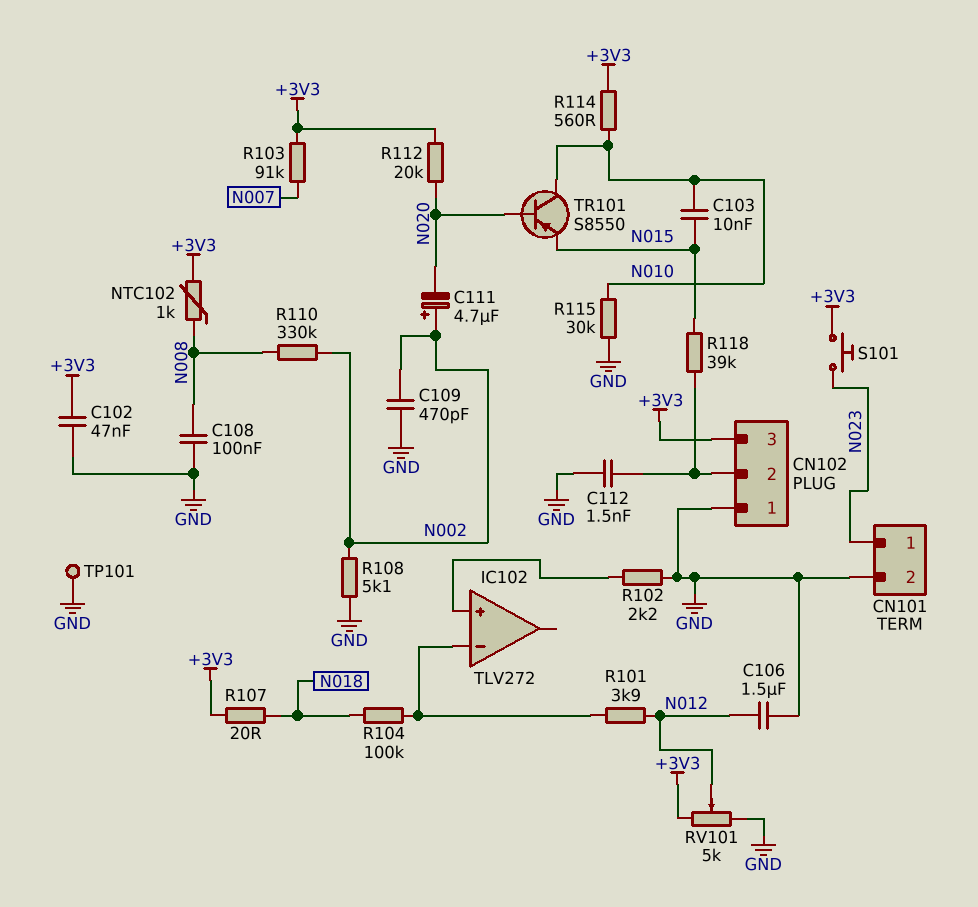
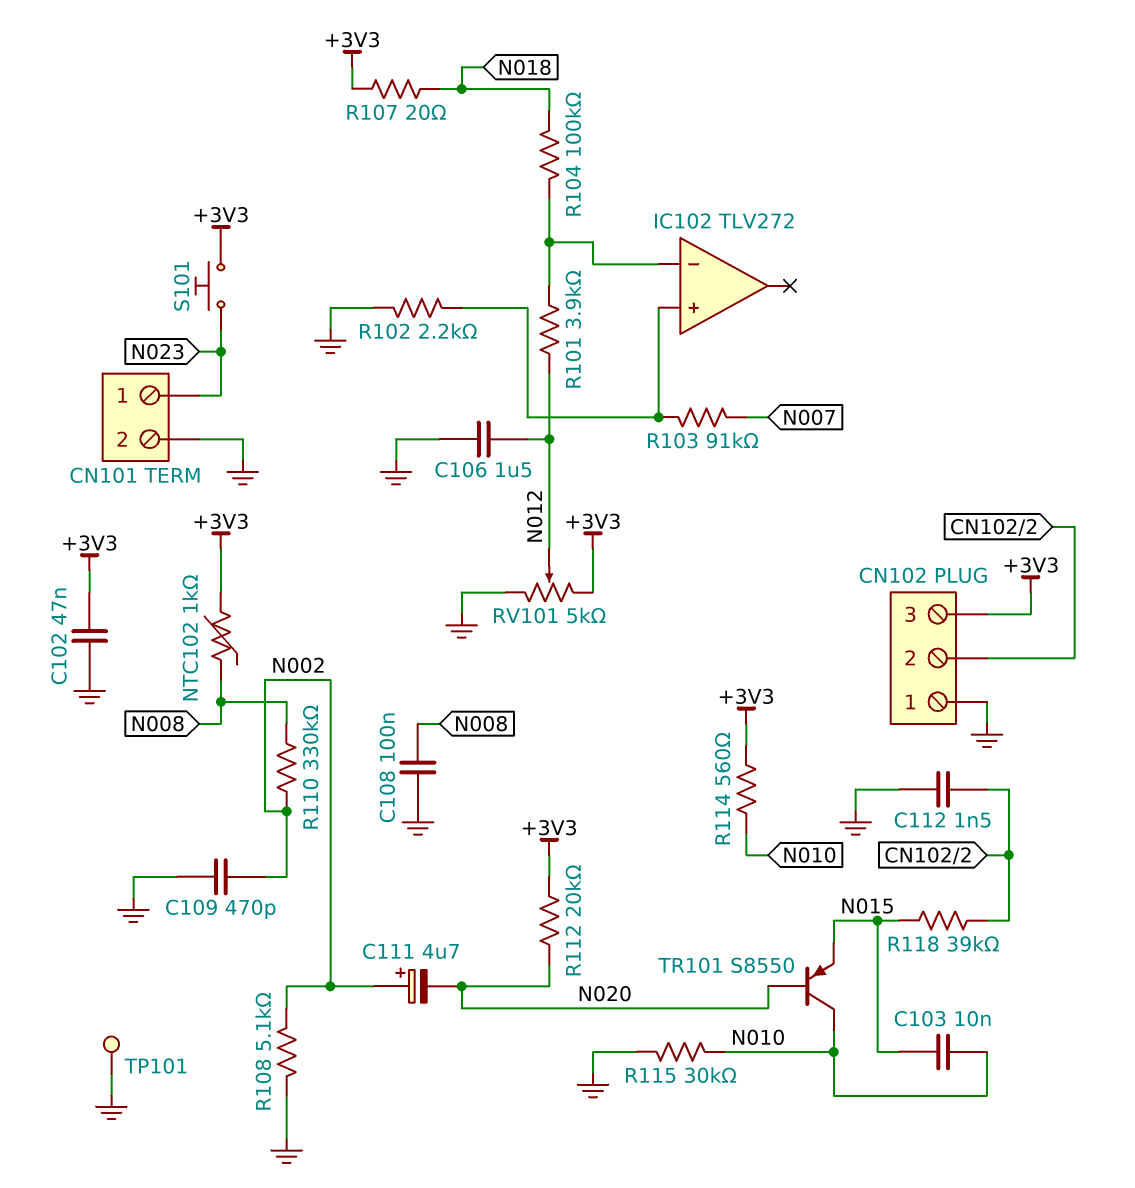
R103: 91k (+3V3, N007) -> 91k (IC102/in+, N007)

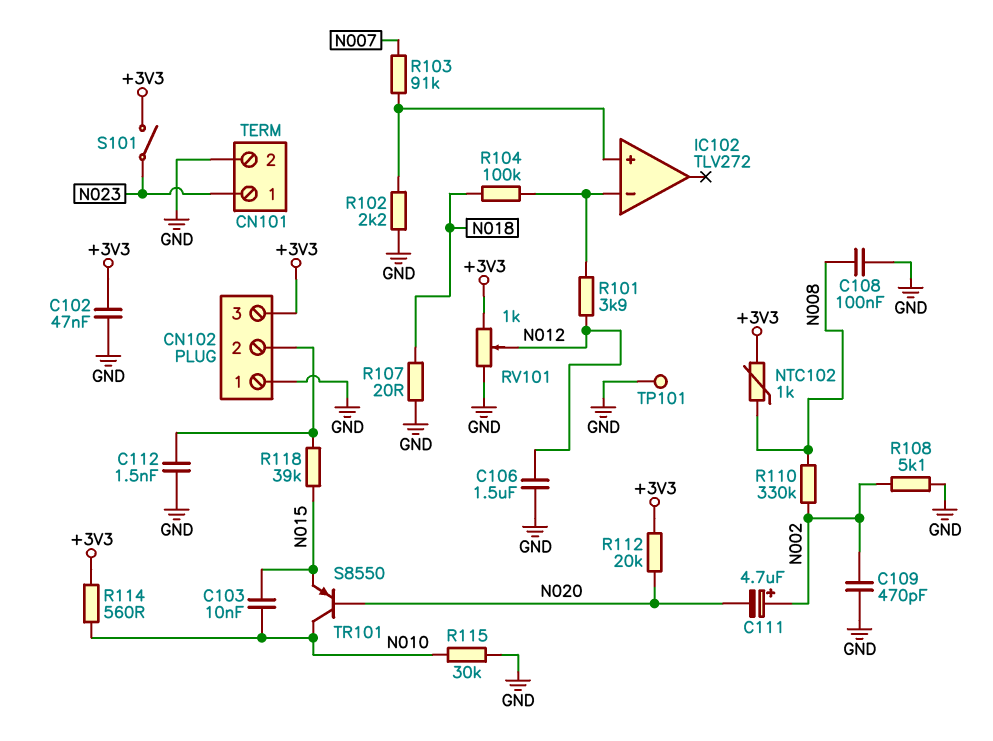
R107: 20 (+3V3, N018) -> 20 (GND, N018)
RV101: 5k (+3V3, GND, wiper N012) -> 1k (+3V3, GND, wiper N012)
S101: button (+3V3, N023) -> switch (+3V3, N023)

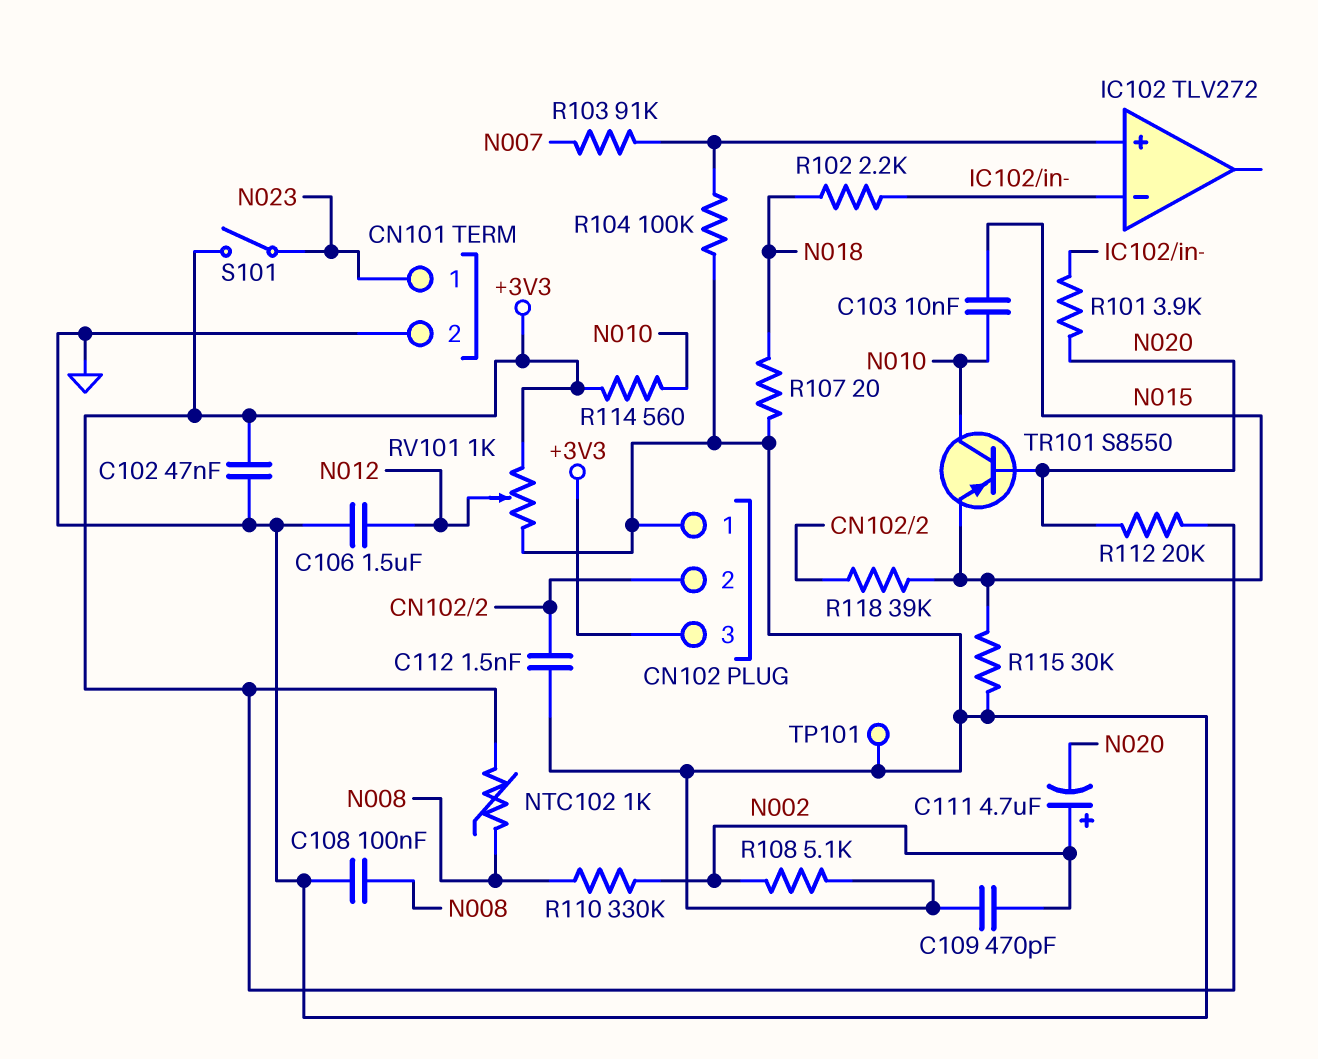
R101: 3.9k (IC102/in-, N012) -> 3.9k (IC102/in-, N020)
R102: 2.2k (GND, IC102/in+) -> 2.2k (IC102/in-, N018)
R104: 100k (IC102/in-, N018) -> 100k (GND, IC102/in+)
R115: 30k (GND, N010) -> 30k (GND, N015)

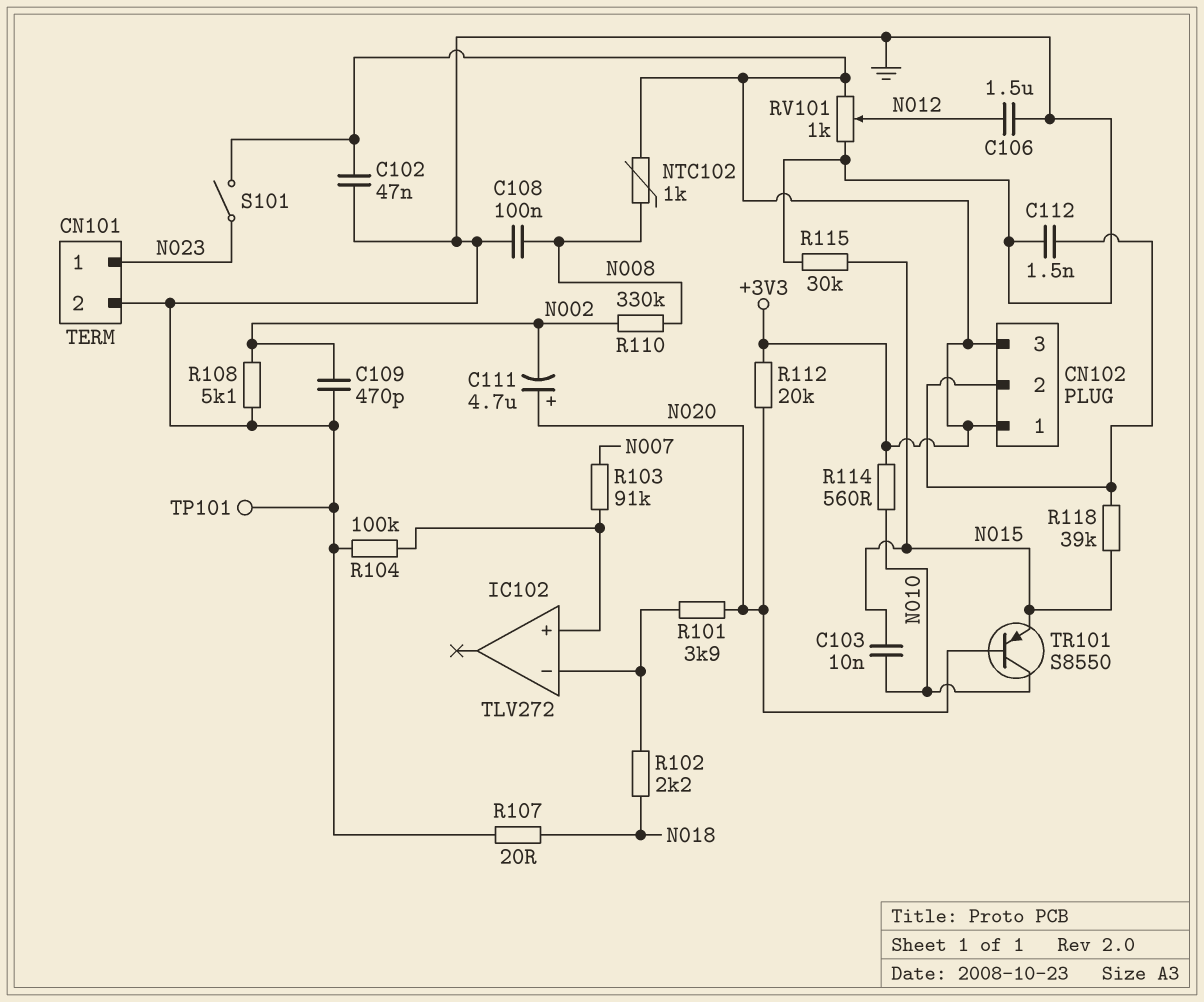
C111: 4.7uF (plus N002, minus N020) -> 4.7uF (plus N020, minus N002)
CN102 pin 1: GND -> +3V3

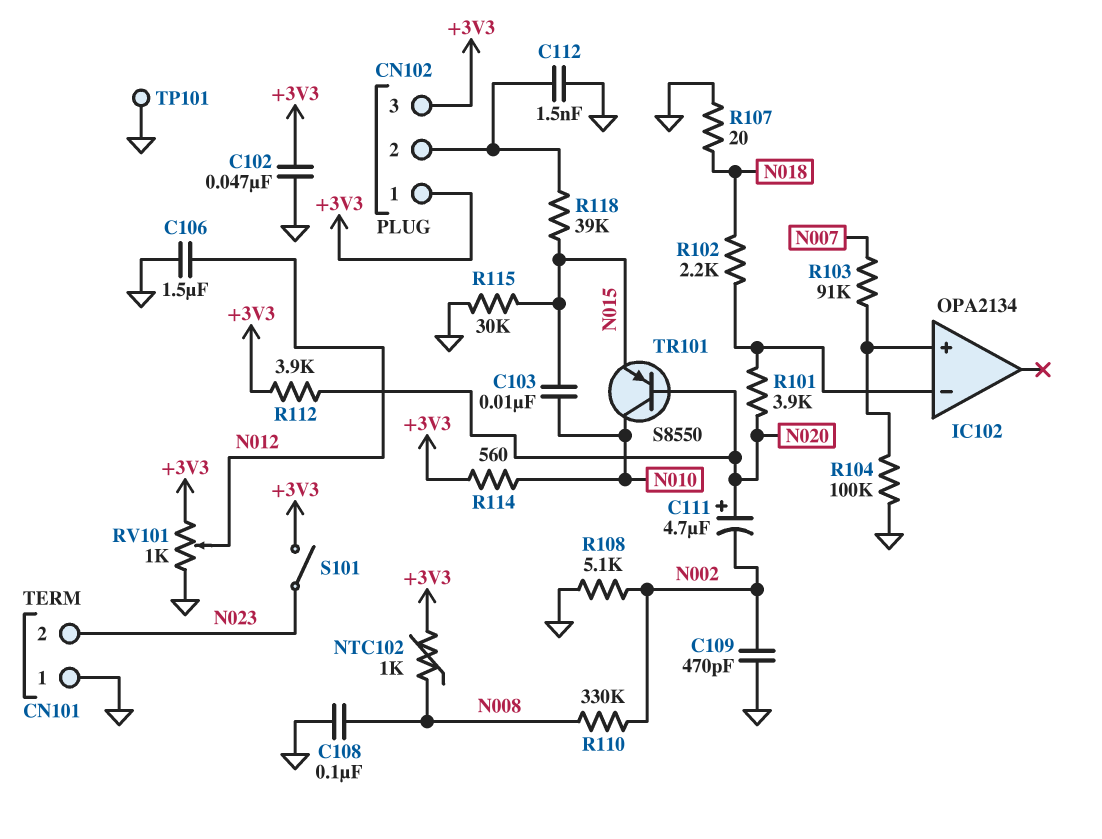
CN101 pin 1: N023 -> GND
CN101 pin 2: GND -> N023
IC102: TLV272 -> OPA2134
R112: 20k (+3V3, N020) -> 3.9k (+3V3, N020)

